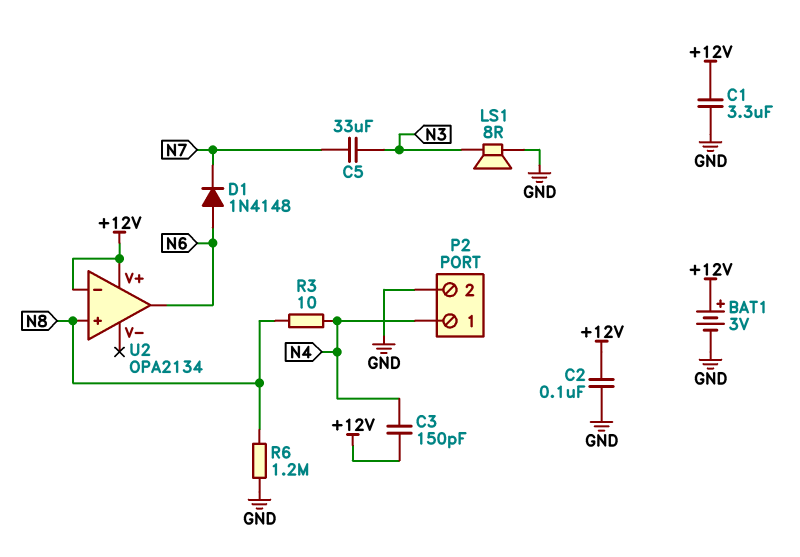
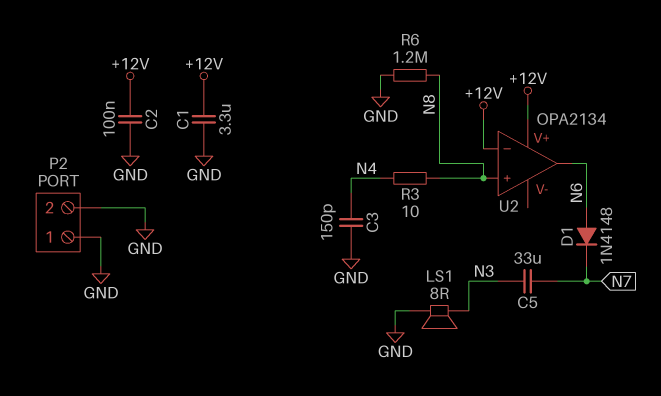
BAT1: 3V (plus +12V, minus GND) -> none
C3: 150pF (+12V, N4) -> 150pF (GND, N4)
P2 pin 1: N4 -> GND

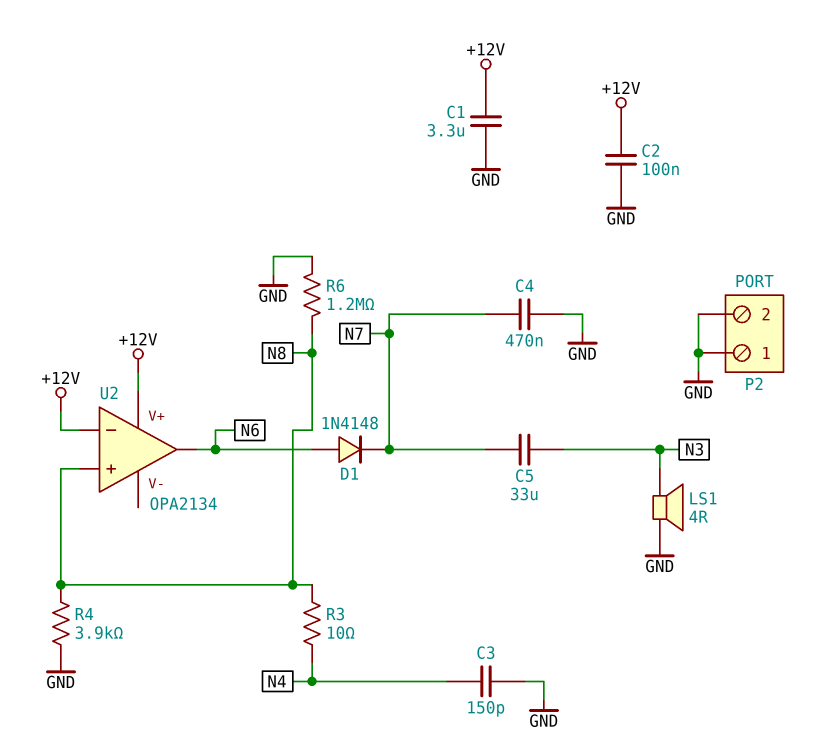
C4: none -> 470nF (GND, N7)
LS1: speaker 8R (GND, N3) -> speaker 4R (GND, N3)
R4: none -> 3.9k (GND, N8)

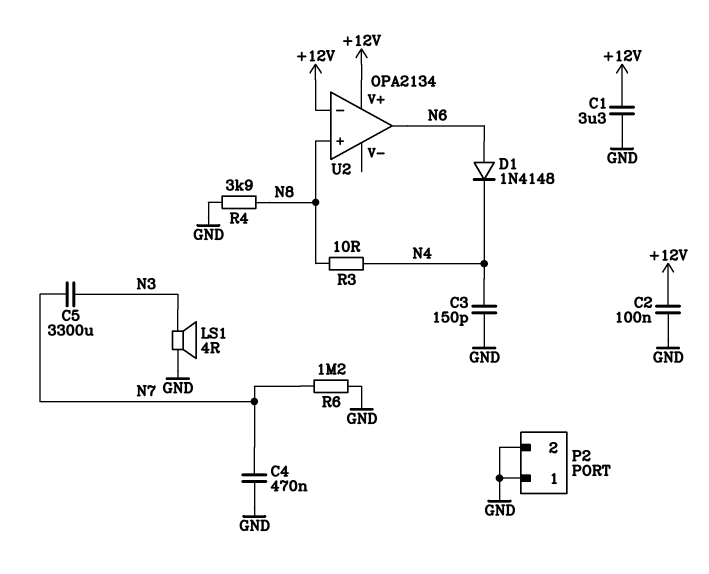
C5: 33uF (N3, N7) -> 3300uF (N3, N7)
D1: diode 1N4148 (A N6, K N7) -> diode 1N4148 (A N6, K N4)
R6: 1.2M (GND, N8) -> 1.2M (GND, N7)

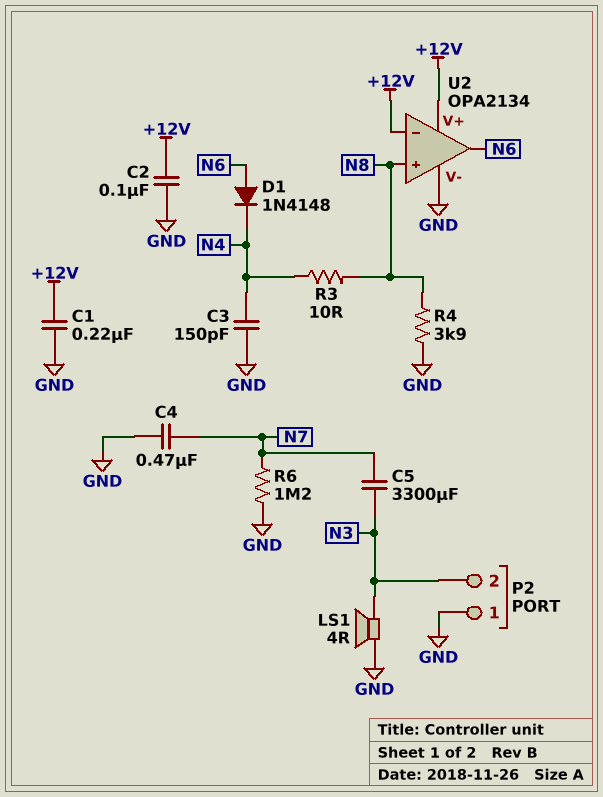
C1: 3.3uF (+12V, GND) -> 220nF (+12V, GND)
P2 pin 2: GND -> N3
U2 pin V-: none -> GND

